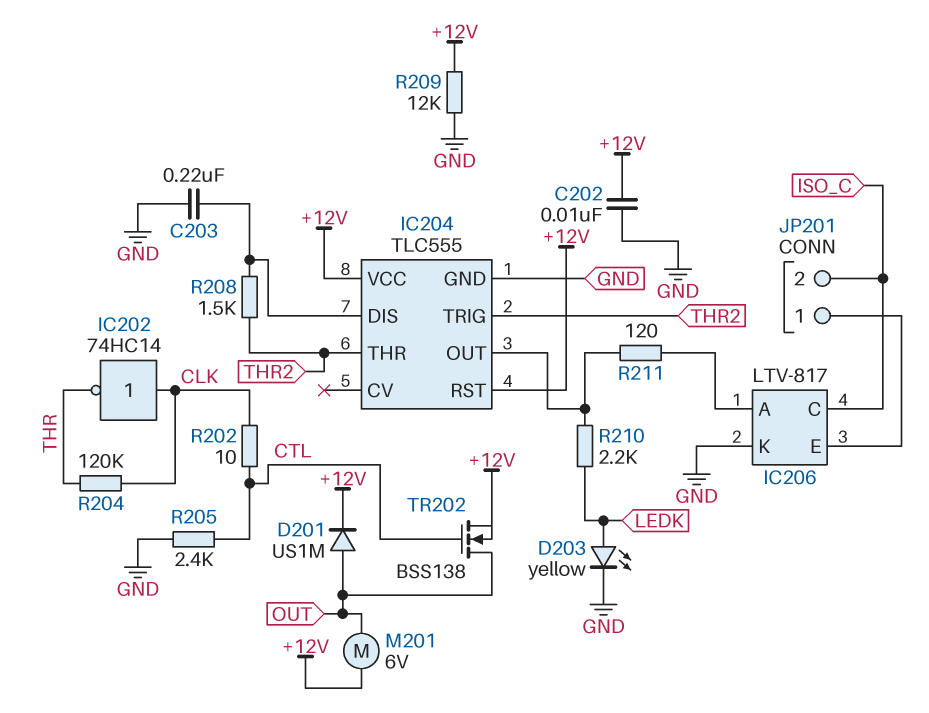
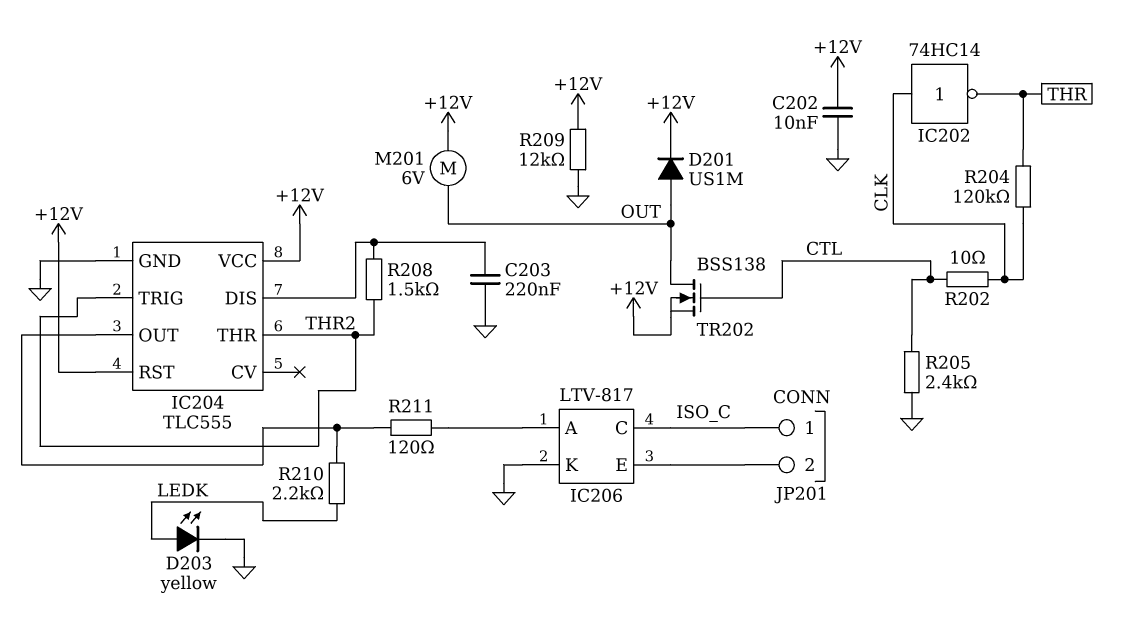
JP201 pin 1: IC206/E -> ISO_C
JP201 pin 2: ISO_C -> IC206/E

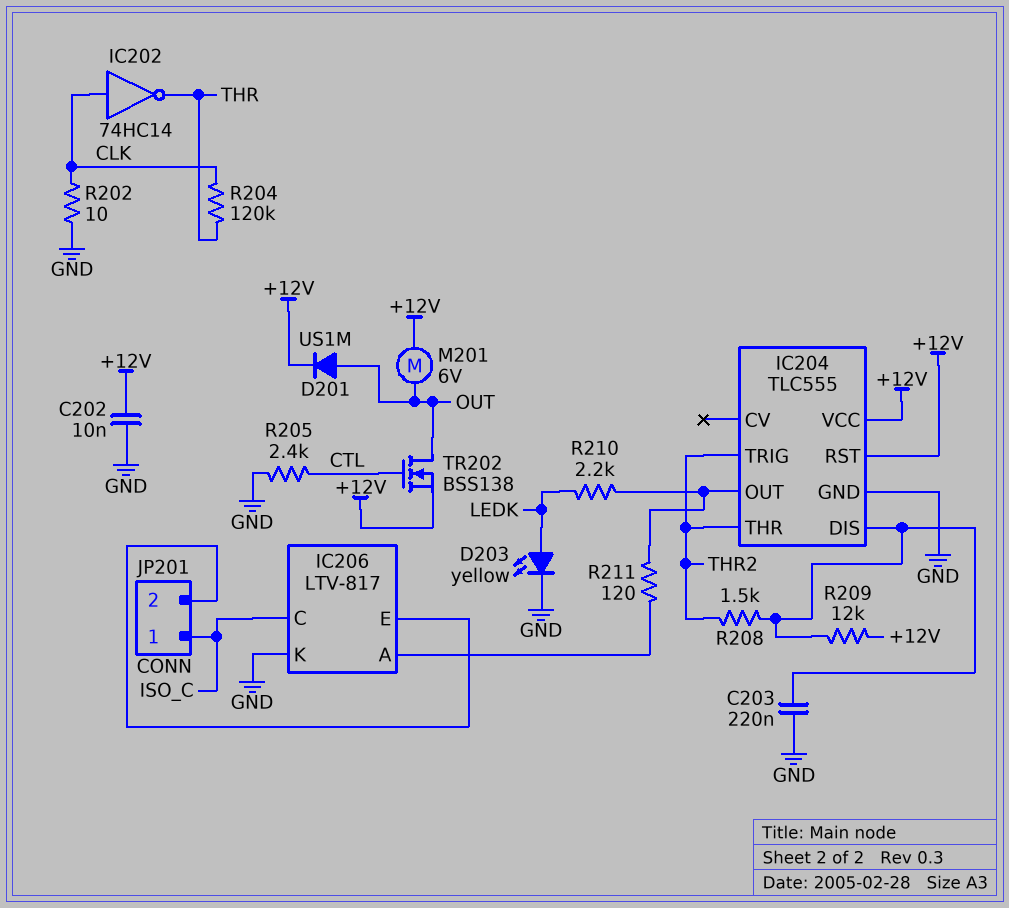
R202: 10 (CLK, CTL) -> 10 (CLK, GND)
R209: 12k (+12V, GND) -> 12k (+12V, IC204/DIS)

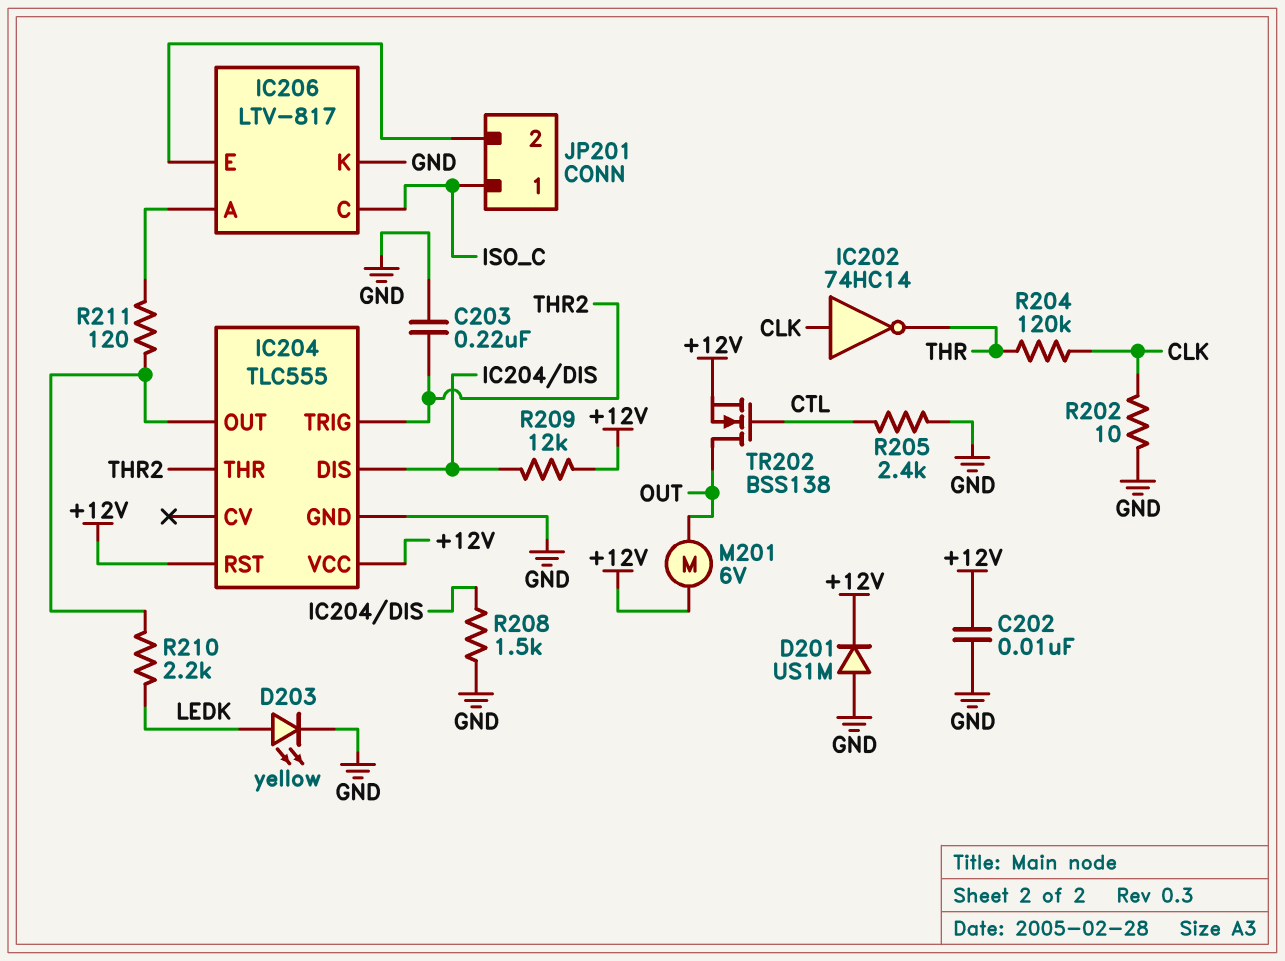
C203: 220nF (GND, IC204/DIS) -> 220nF (GND, THR2)
D201: diode US1M (A OUT, K +12V) -> diode US1M (A GND, K +12V)
R208: 1.5k (IC204/DIS, THR2) -> 1.5k (GND, IC204/DIS)

